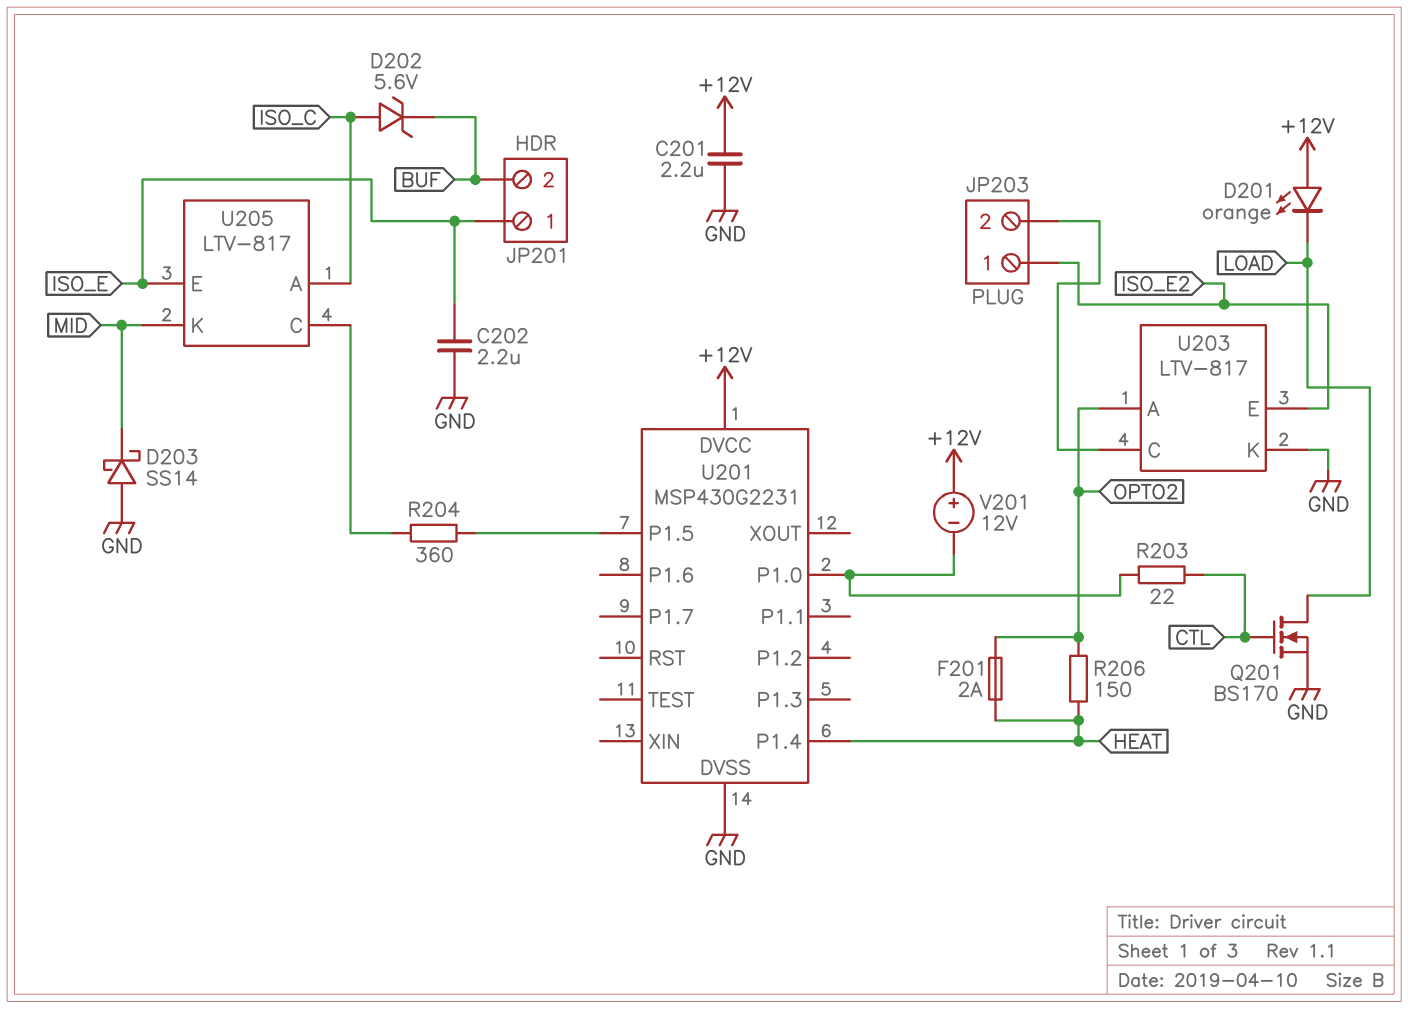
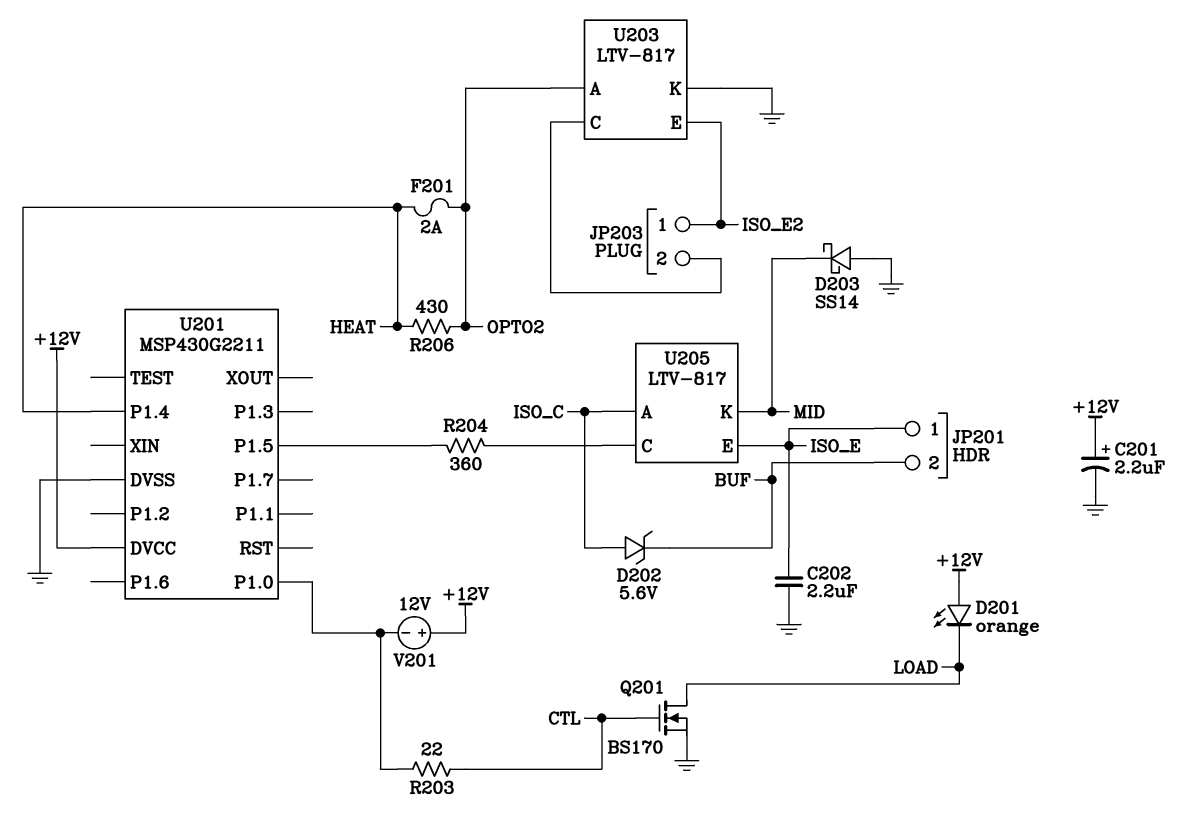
C201: 2.2uF (+12V, GND) -> 2.2uF (plus +12V, minus GND)
R206: 150 (HEAT, OPTO2) -> 430 (HEAT, OPTO2)
U201: MSP430G2231 -> MSP430G2211

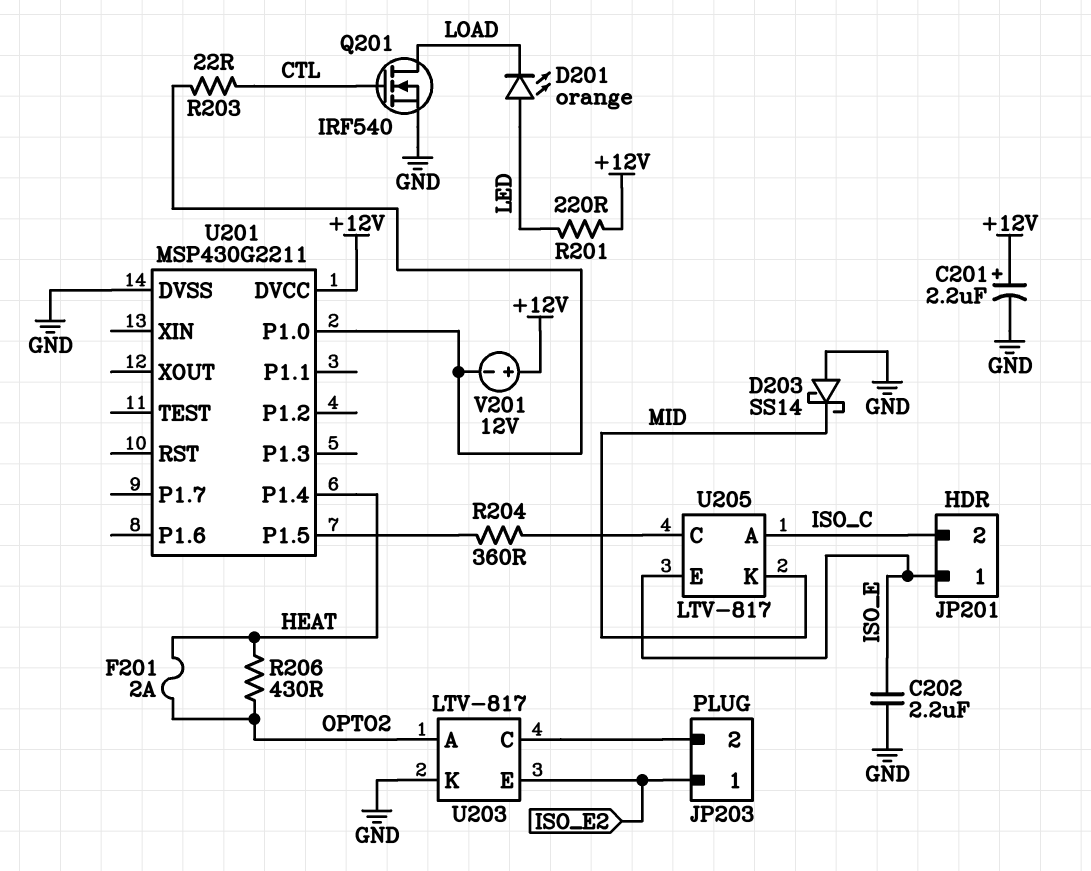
D201: LED orange (A +12V, K LOAD) -> LED orange (A LED, K LOAD)
D202: zener 5.6V (A ISO_C, K BUF) -> none
JP201 pin 2: BUF -> ISO_C
Q201: NMOS BS170 (G CTL, D LOAD, S GND) -> NMOS IRF540 (G CTL, D LOAD, S GND)
R201: none -> 220 (+12V, LED)

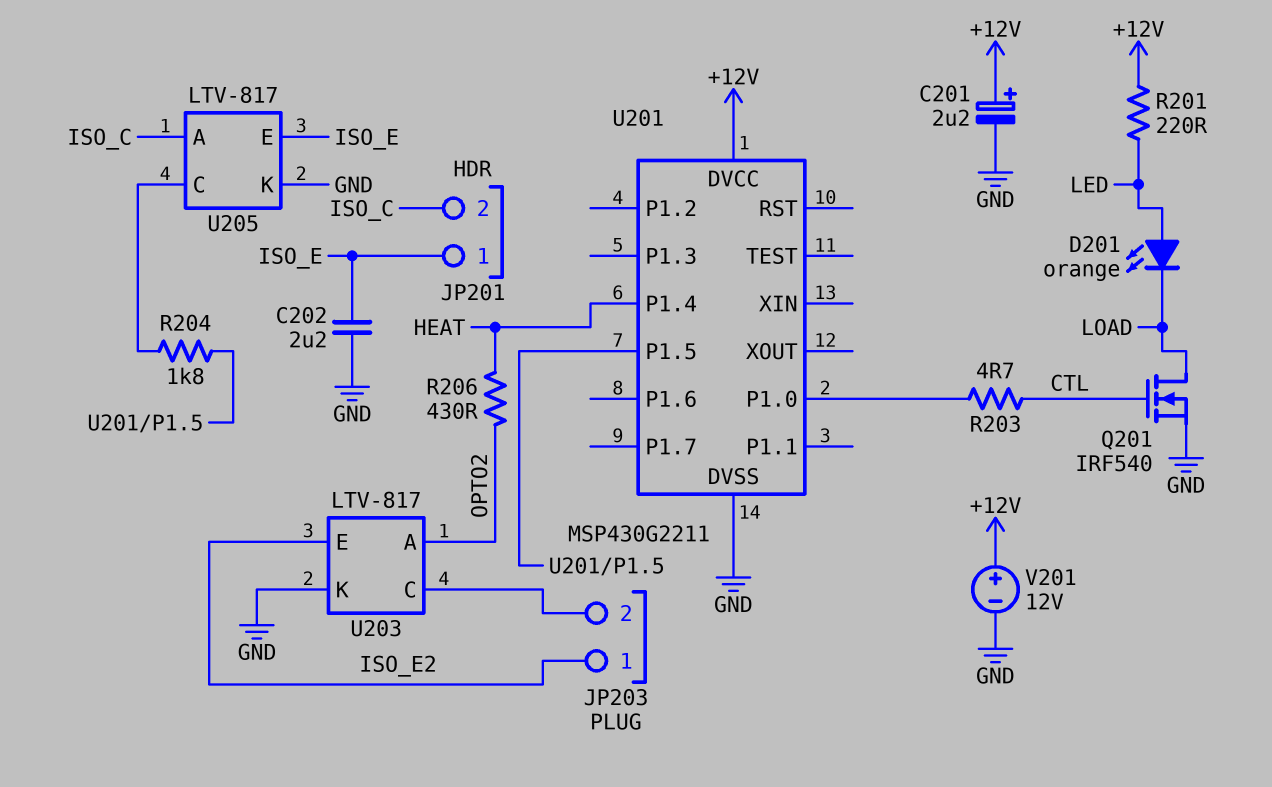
D203: schottky SS14 (A GND, K MID) -> none
F201: 2A (HEAT, OPTO2) -> none
R203: 22 (CTL, U201/P1.0) -> 4.7 (CTL, U201/P1.0)
R204: 360 (U201/P1.5, U205/C) -> 1.8k (U201/P1.5, U205/C)
U205 pin K: MID -> GND
V201: 12V (plus +12V, minus U201/P1.0) -> 12V (plus +12V, minus GND)

